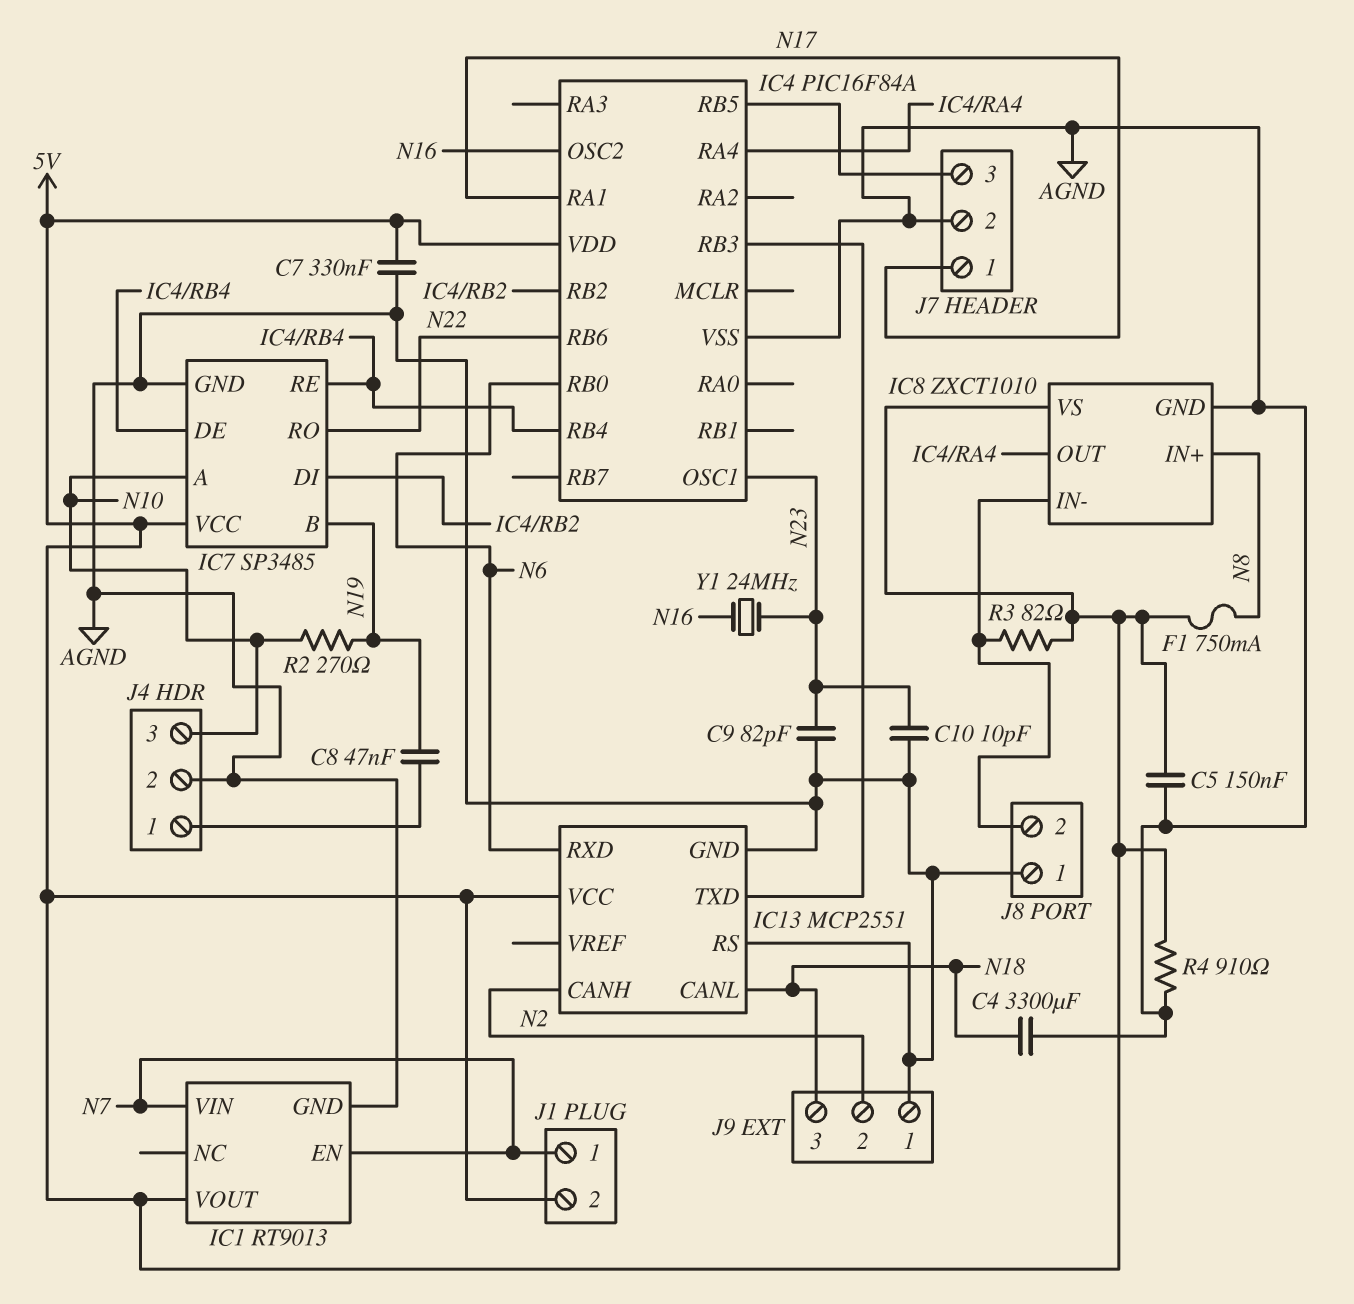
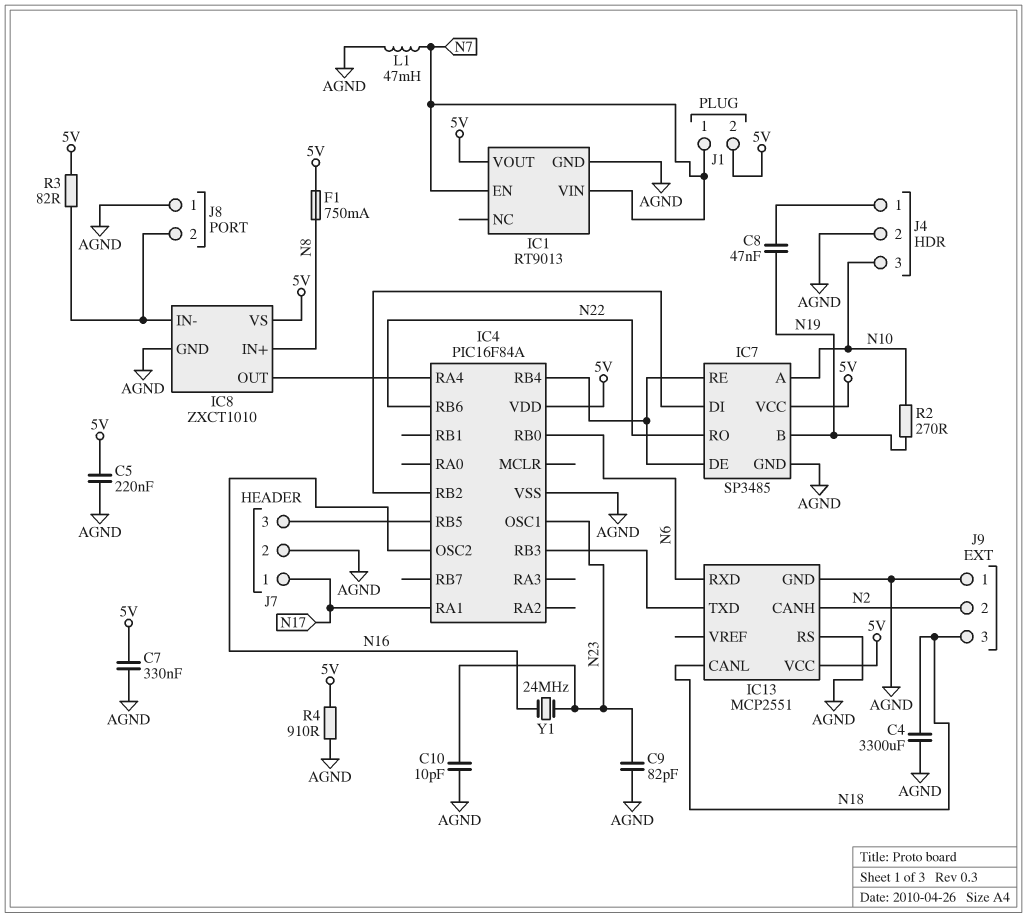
C5: 150nF (5V, AGND) -> 220nF (5V, AGND)
L1: none -> 47mH (AGND, N7)

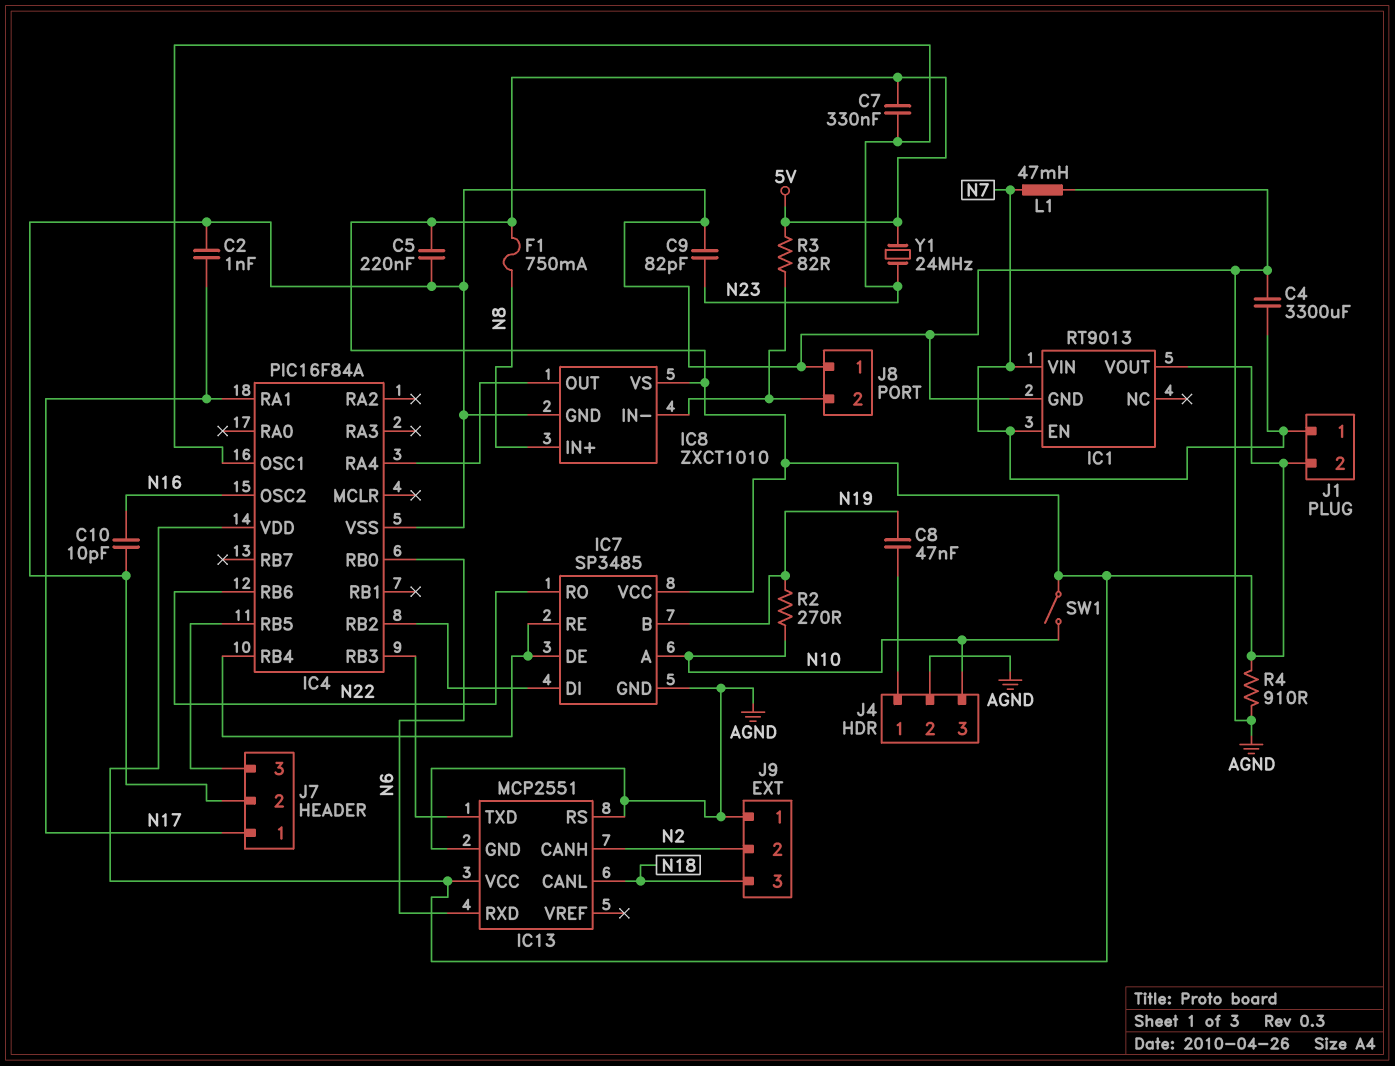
C2: none -> 1nF (AGND, N17)
C4: 3300uF (AGND, N18) -> 3300uF (AGND, N7)
C7: 330nF (5V, AGND) -> 330nF (5V, N23)
C10: 10pF (AGND, N23) -> 10pF (AGND, N16)
SW1: none -> switch (5V, N10)
Y1: 24MHz (N16, N23) -> 24MHz (5V, N23)

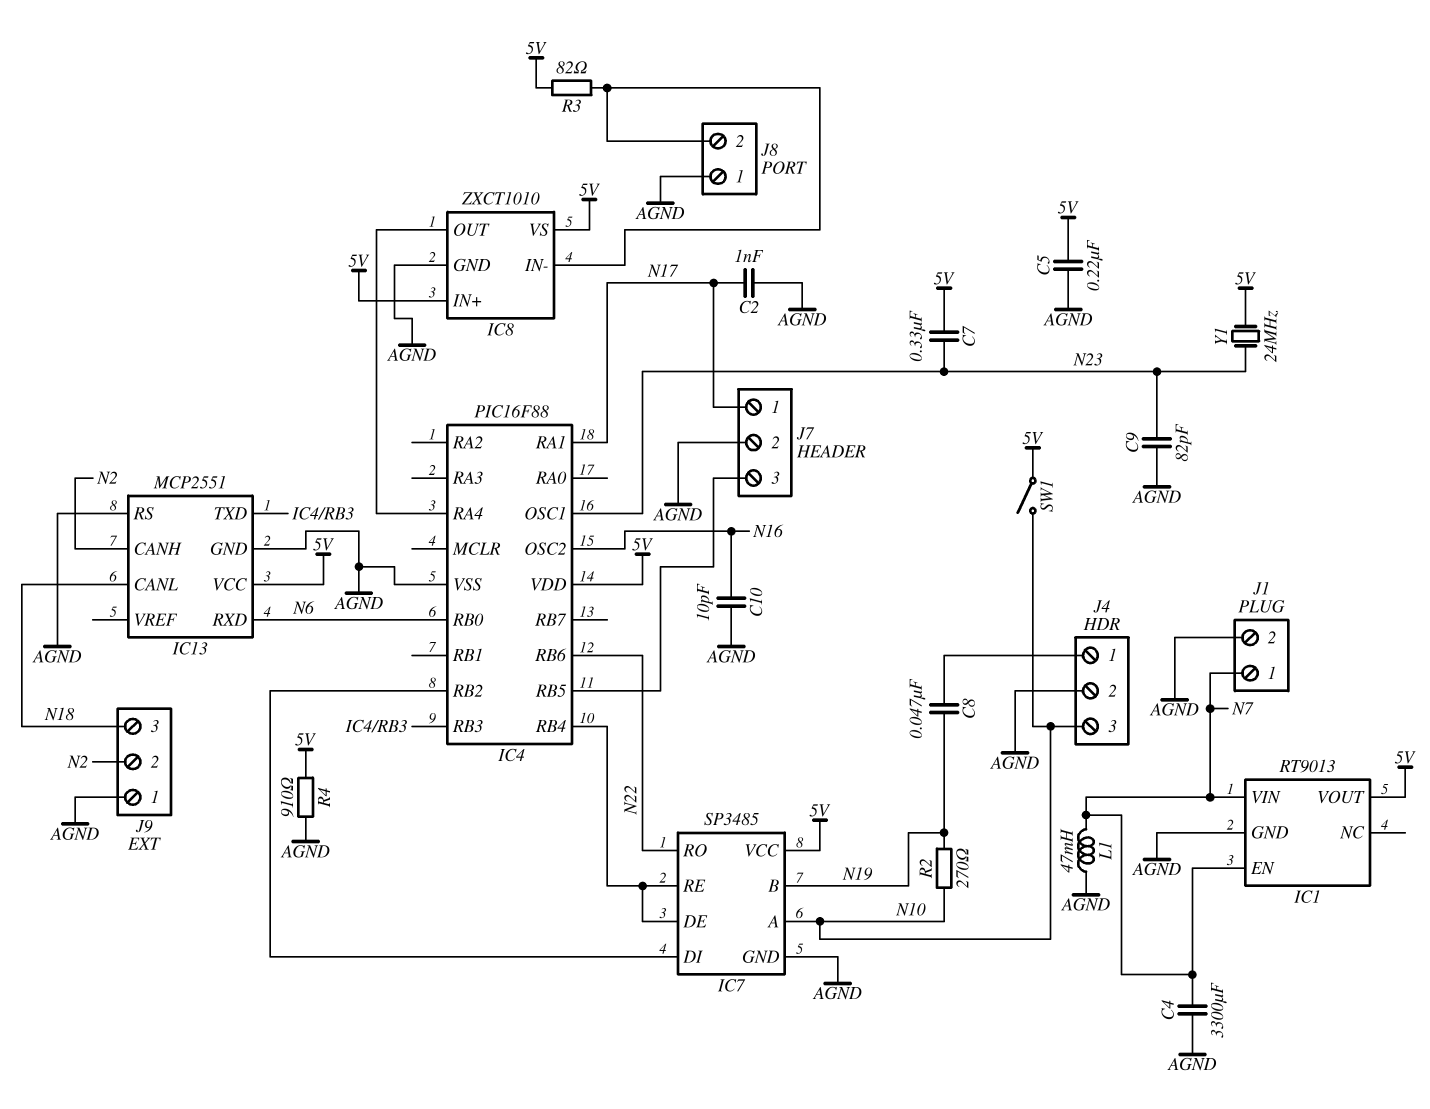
F1: 750mA (5V, N8) -> none
IC4: PIC16F84A -> PIC16F88
IC8 pin IN+: N8 -> 5V
J1 pin 2: 5V -> AGND

